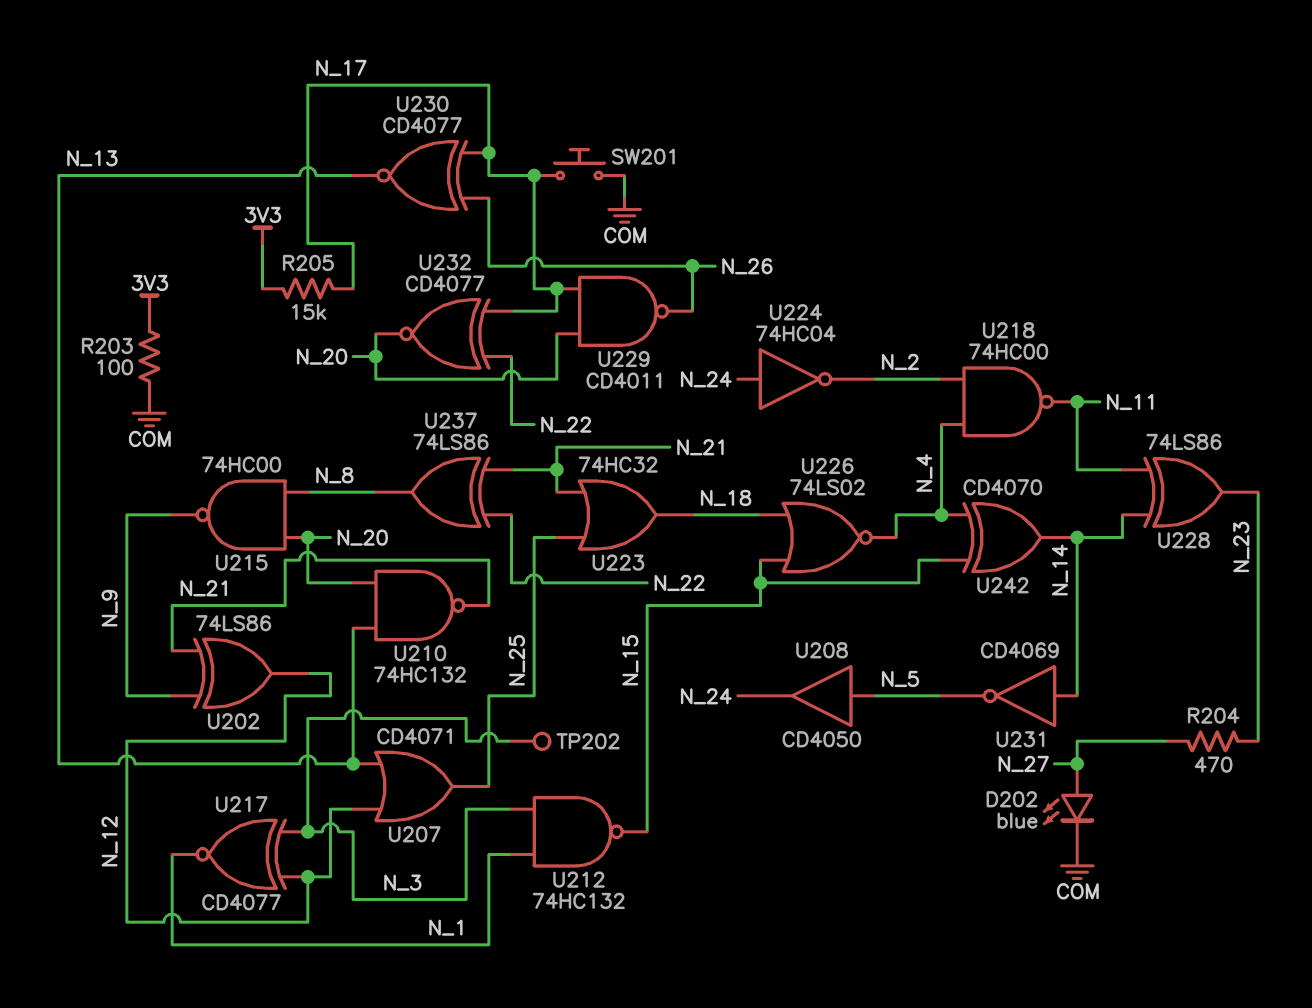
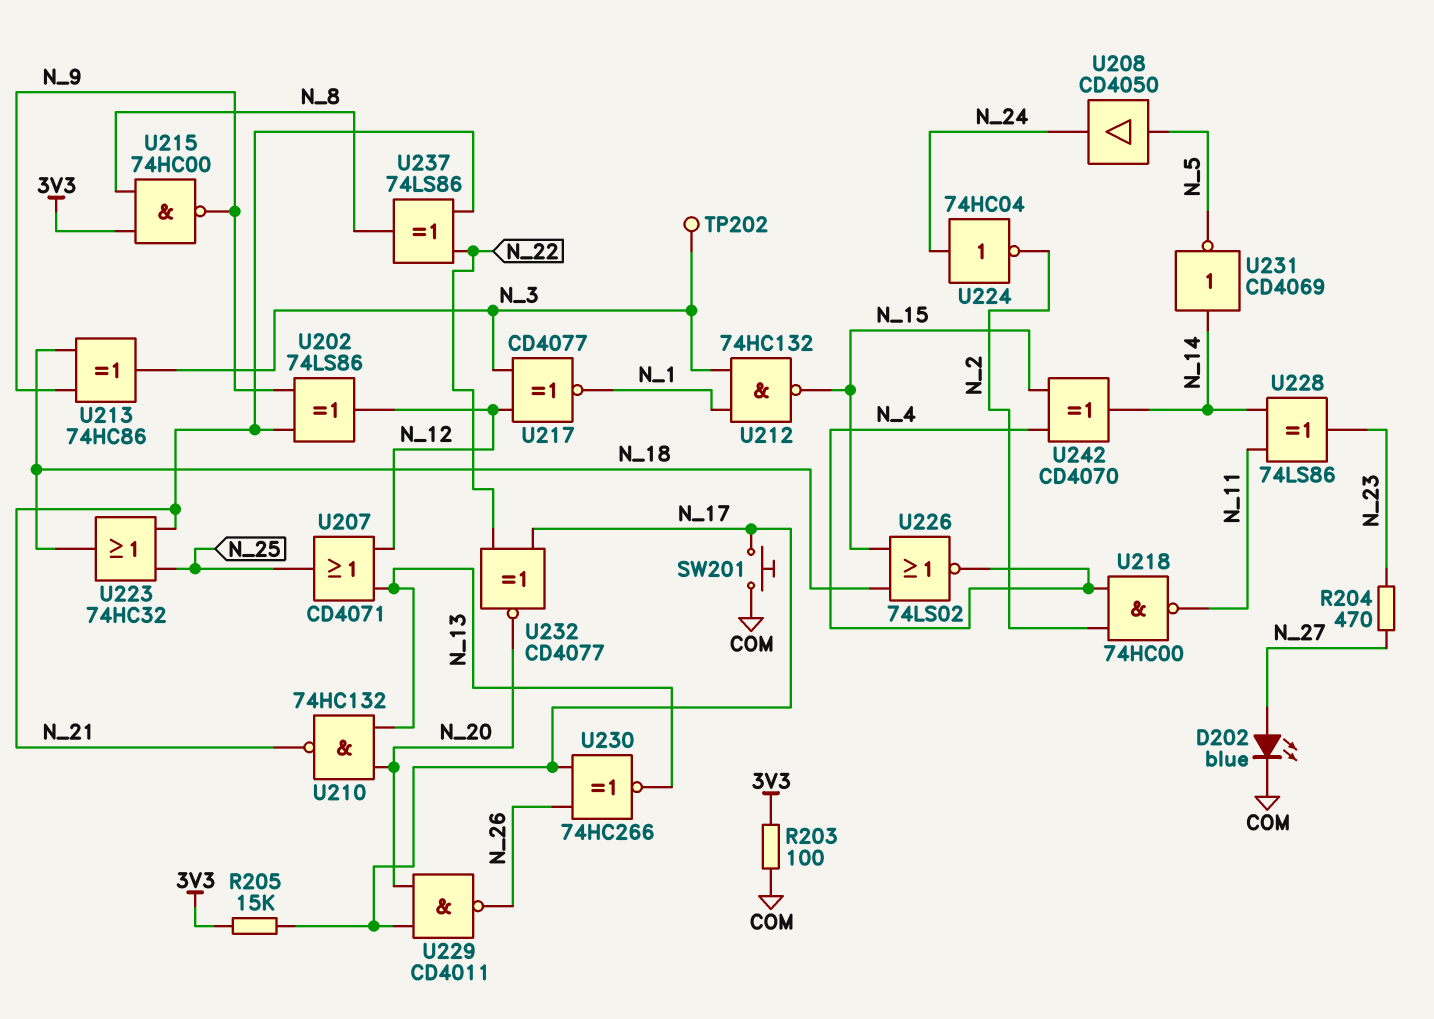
U213: none -> XOR 74HC86 (in N_9, in N_18, out N_3)
U215: NAND 74HC00 (in N_8, in N_20, out N_9) -> NAND 74HC00 (in 3V3, in N_8, out N_9)
U230: XNOR CD4077 (in N_17, in N_26, out N_13) -> XNOR 74HC266 (in N_17, in N_26, out N_13)

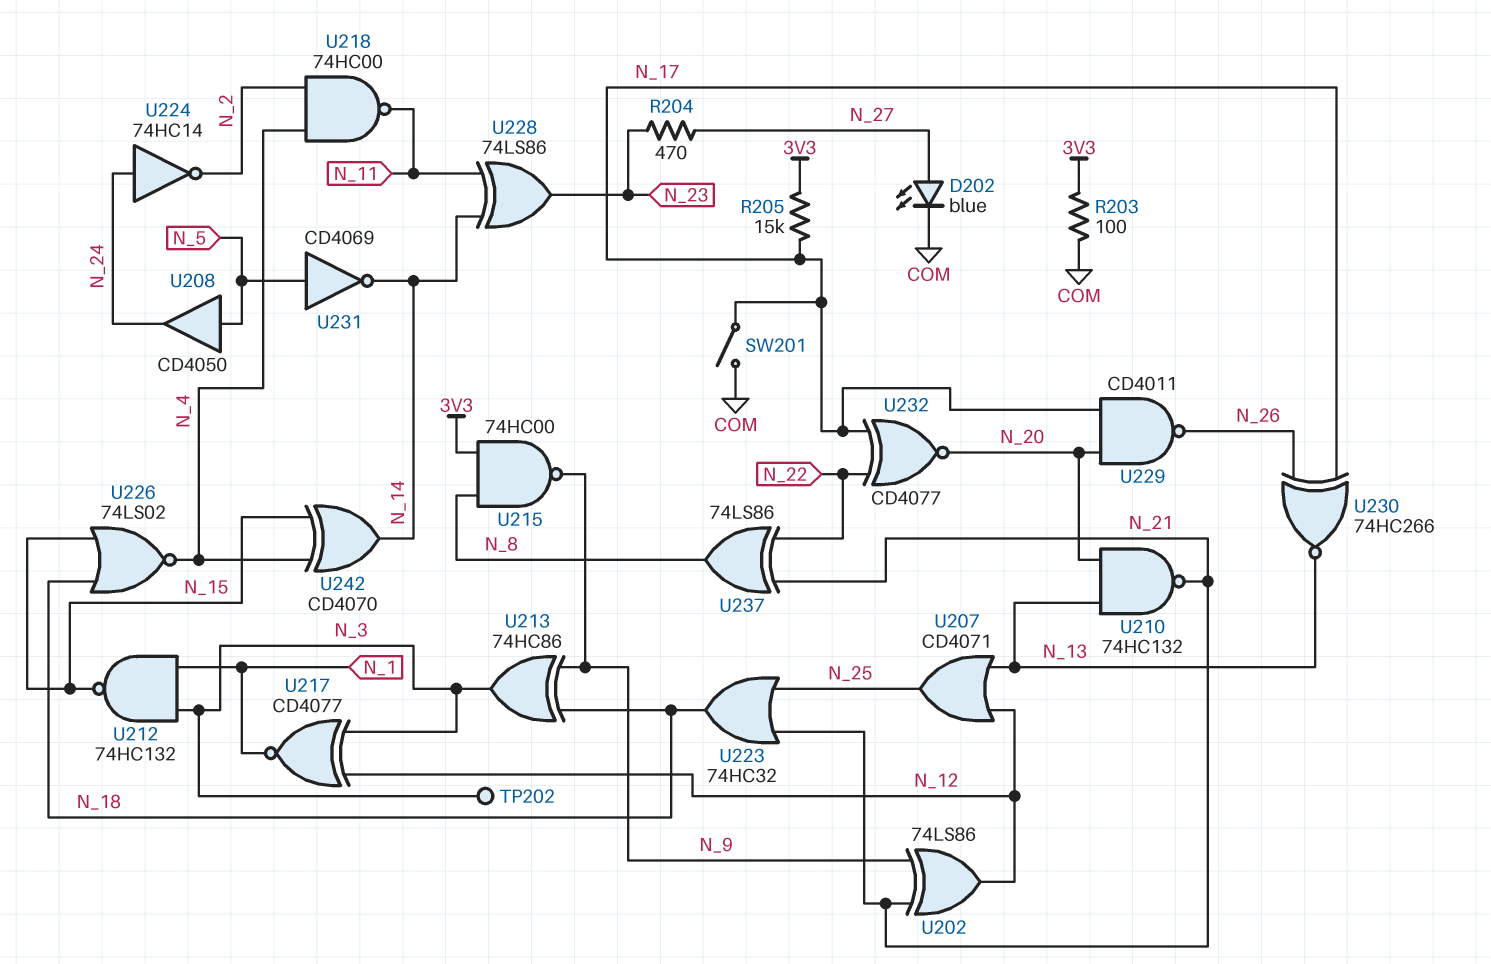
SW201: button (COM, N_17) -> switch (COM, N_17)
U224: NOT 74HC04 (in N_24, out N_2) -> NOT 74HC14 (in N_24, out N_2)
U231: NOT CD4069 (in N_14, out N_5) -> NOT CD4069 (in N_5, out N_14)

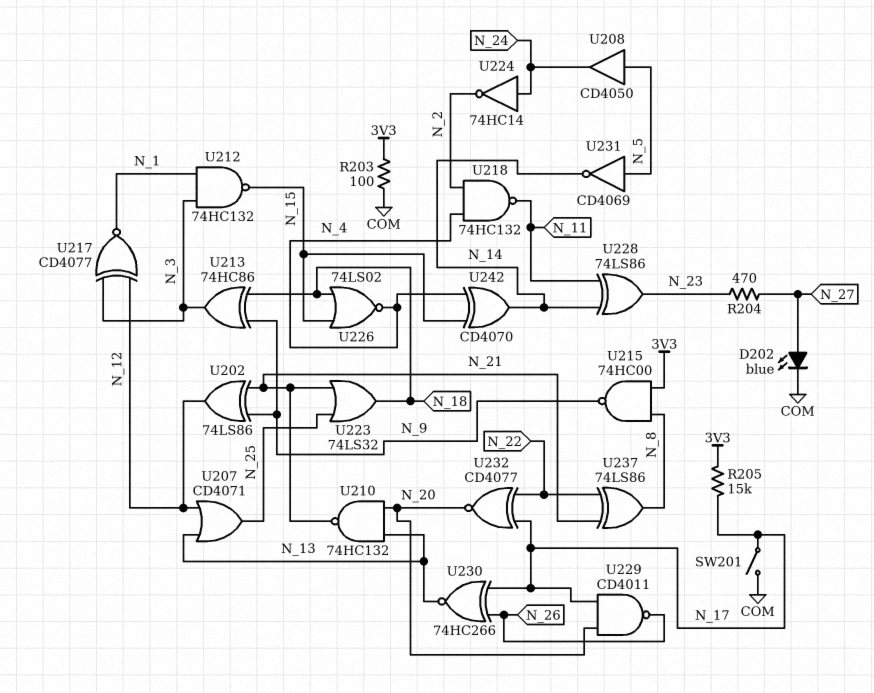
TP202: test point (N_3) -> none
U218: NAND 74HC00 (in N_2, in N_4, out N_11) -> NAND 74HC132 (in N_2, in N_4, out N_11)
U223: OR 74HC32 (in N_21, in N_25, out N_18) -> OR 74LS32 (in N_21, in N_25, out N_18)

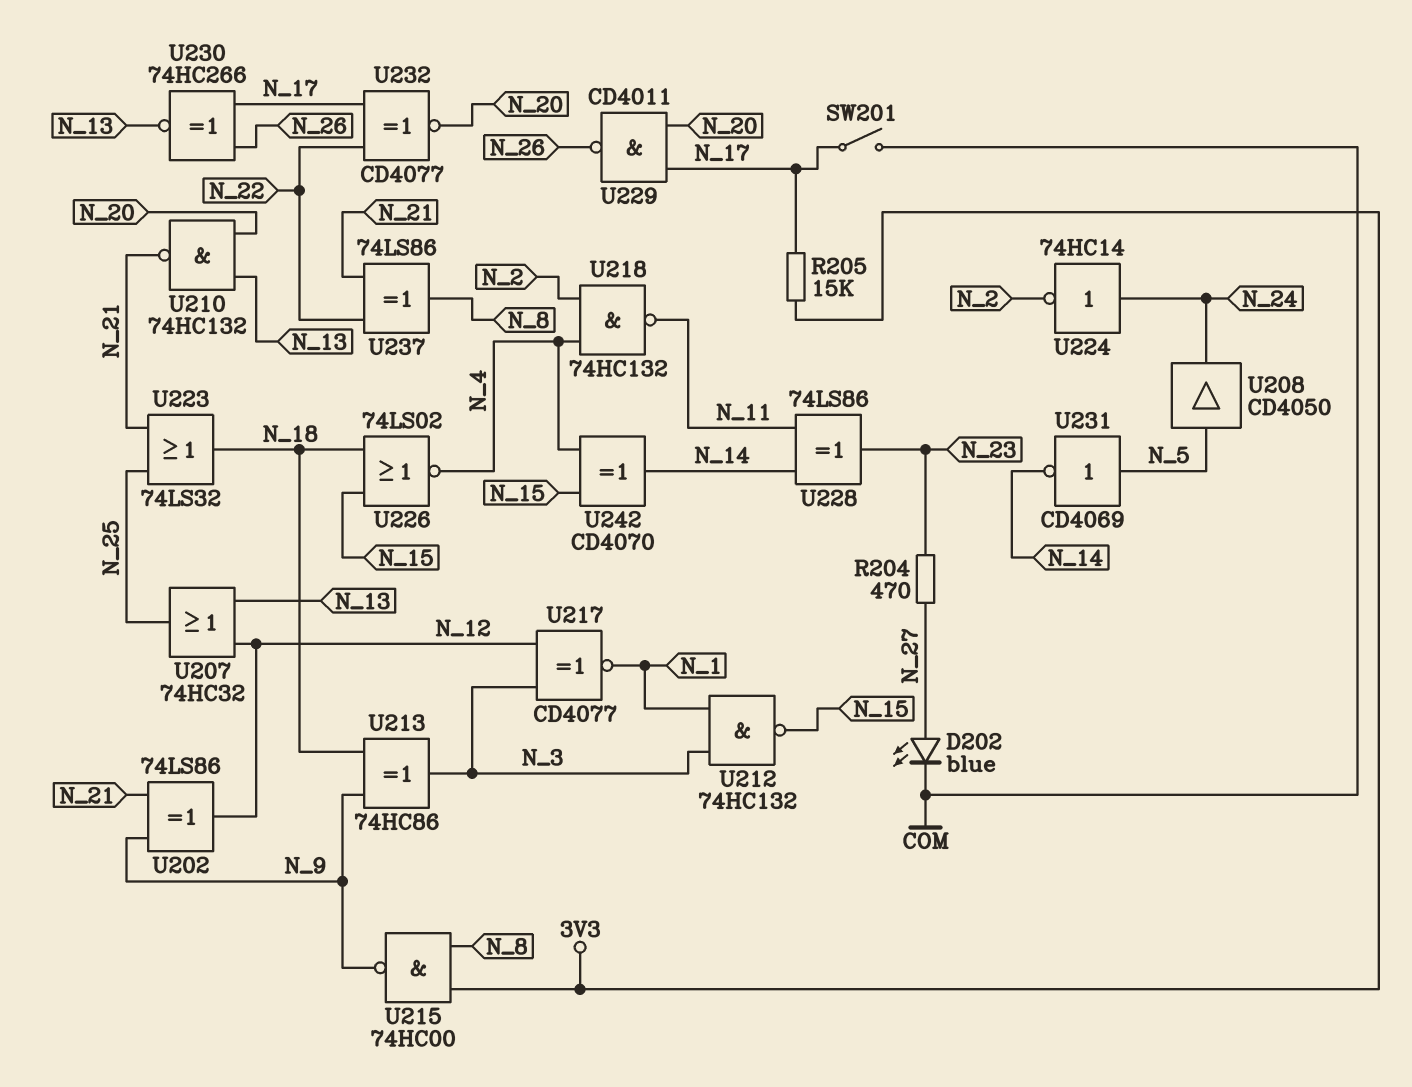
R203: 100 (3V3, COM) -> none
U207: OR CD4071 (in N_12, in N_13, out N_25) -> OR 74HC32 (in N_12, in N_13, out N_25)

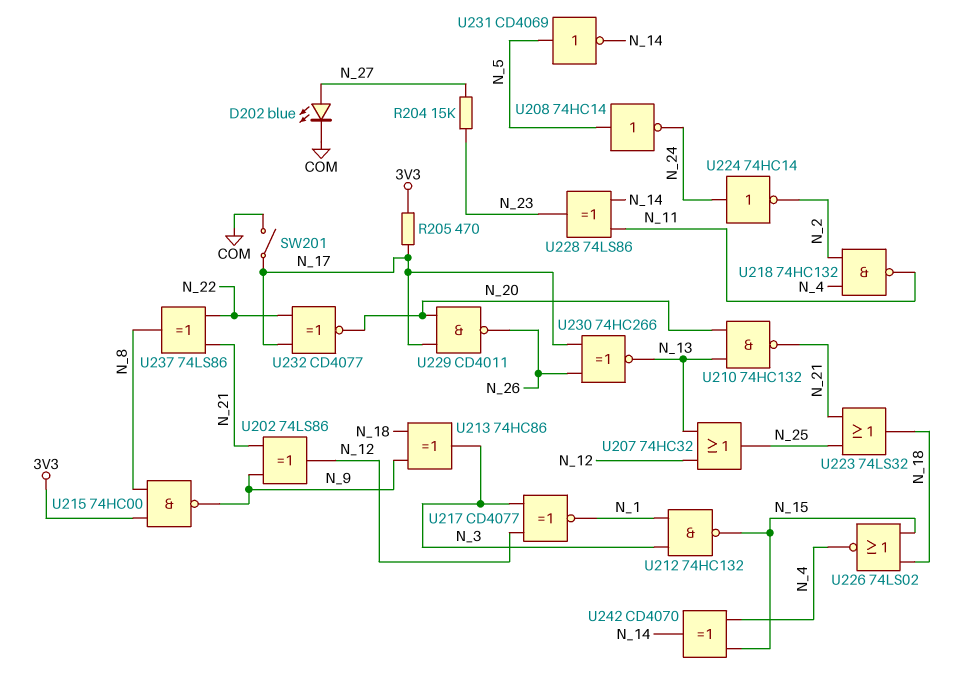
R204: 470 (N_23, N_27) -> 15k (N_23, N_27)
R205: 15k (3V3, N_17) -> 470 (3V3, N_17)
U208: buffer CD4050 (in N_5, out N_24) -> NOT 74HC14 (in N_5, out N_24)

